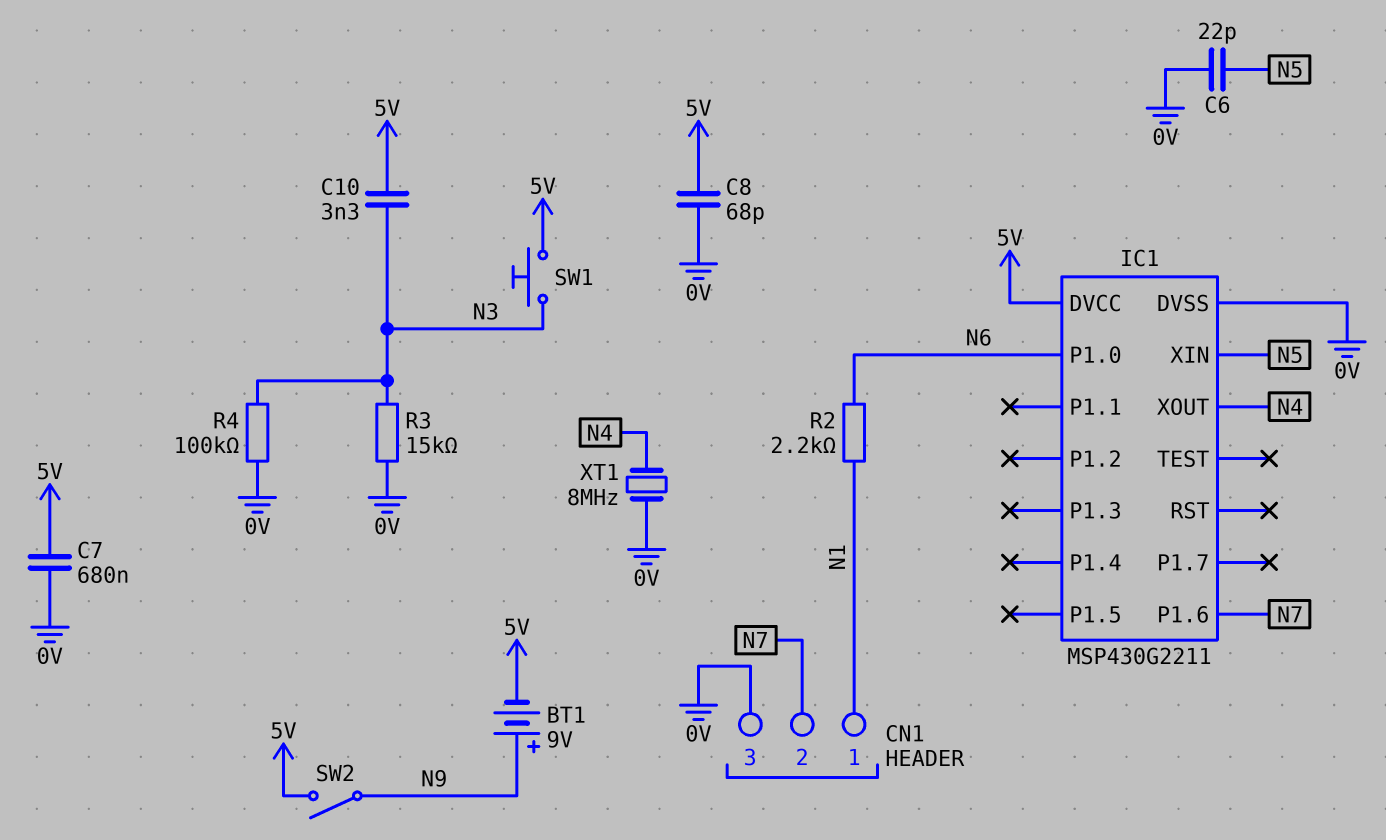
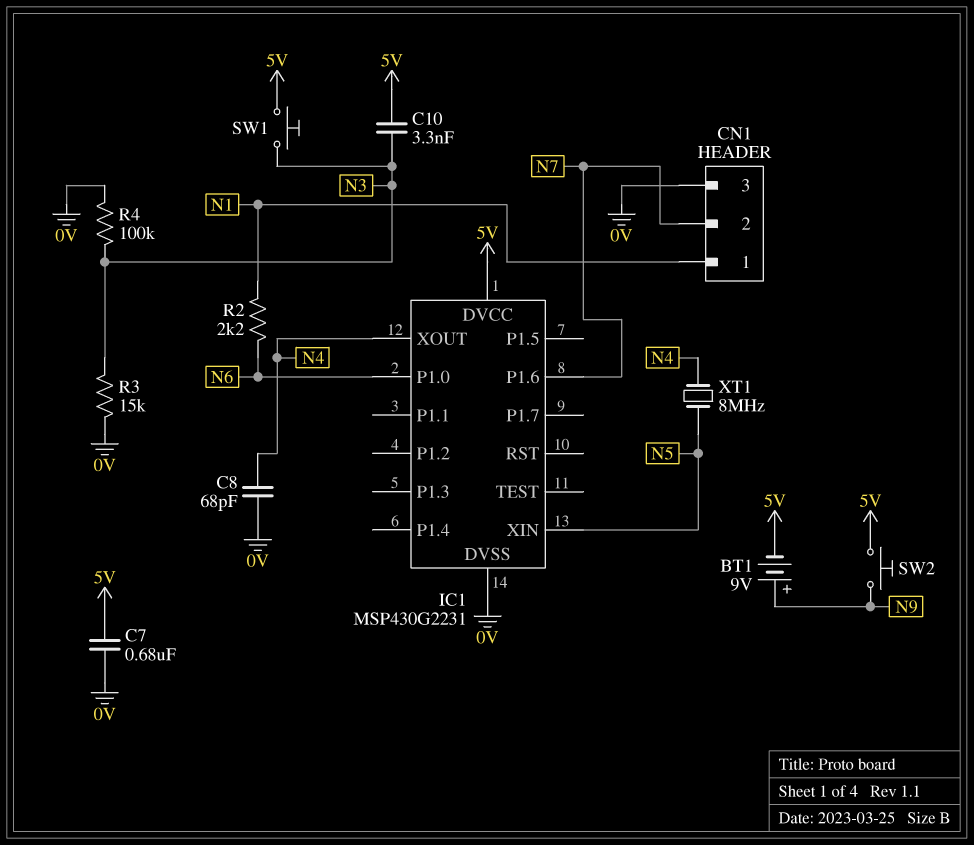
C6: 22pF (0V, N5) -> none
C8: 68pF (0V, 5V) -> 68pF (0V, N4)
IC1: MSP430G2211 -> MSP430G2231
SW2: switch (5V, N9) -> button (5V, N9)
XT1: 8MHz (0V, N4) -> 8MHz (N4, N5)

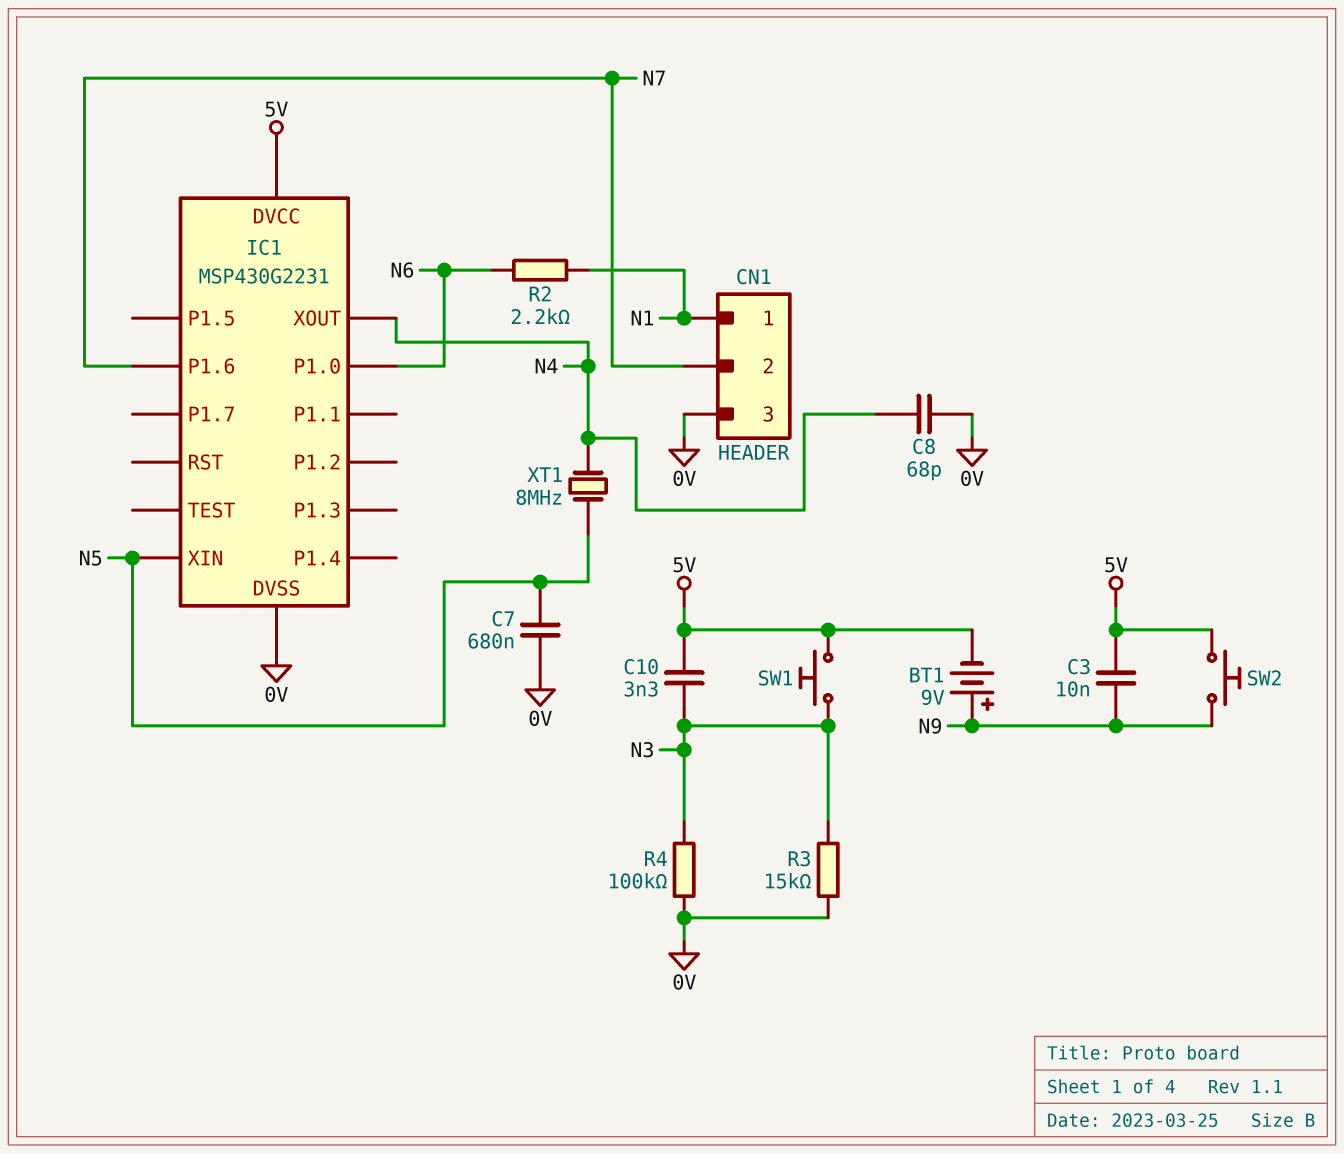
C3: none -> 10nF (5V, N9)
C7: 680nF (0V, 5V) -> 680nF (0V, N5)

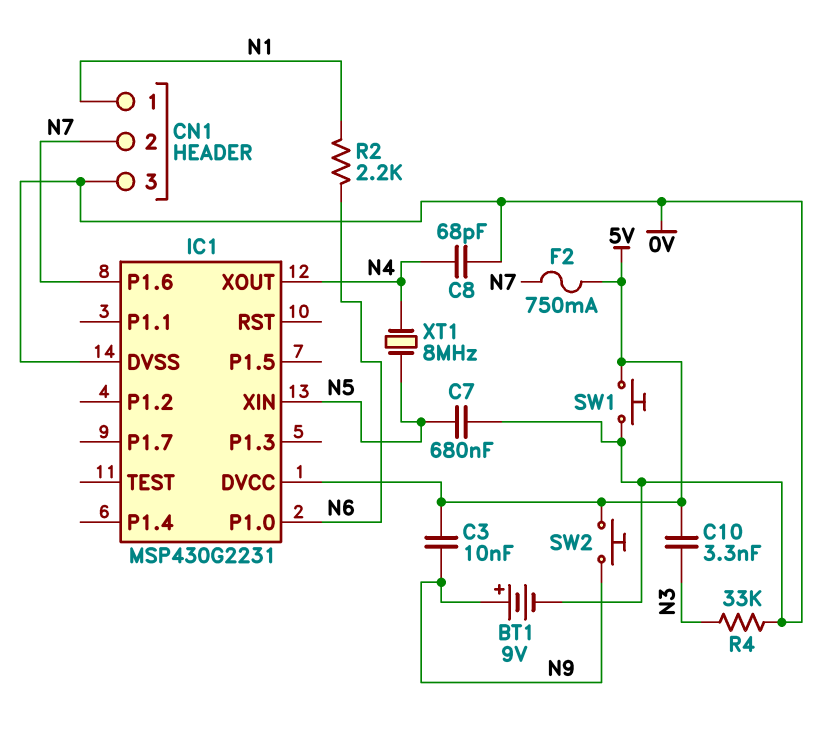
BT1: 9V (plus N9, minus 5V) -> 9V (plus N9, minus 0V)
F2: none -> 750mA (5V, N7)
R3: 15k (0V, N3) -> none
R4: 100k (0V, N3) -> 33k (0V, N3)
SW1: button (5V, N3) -> button (0V, 5V)

